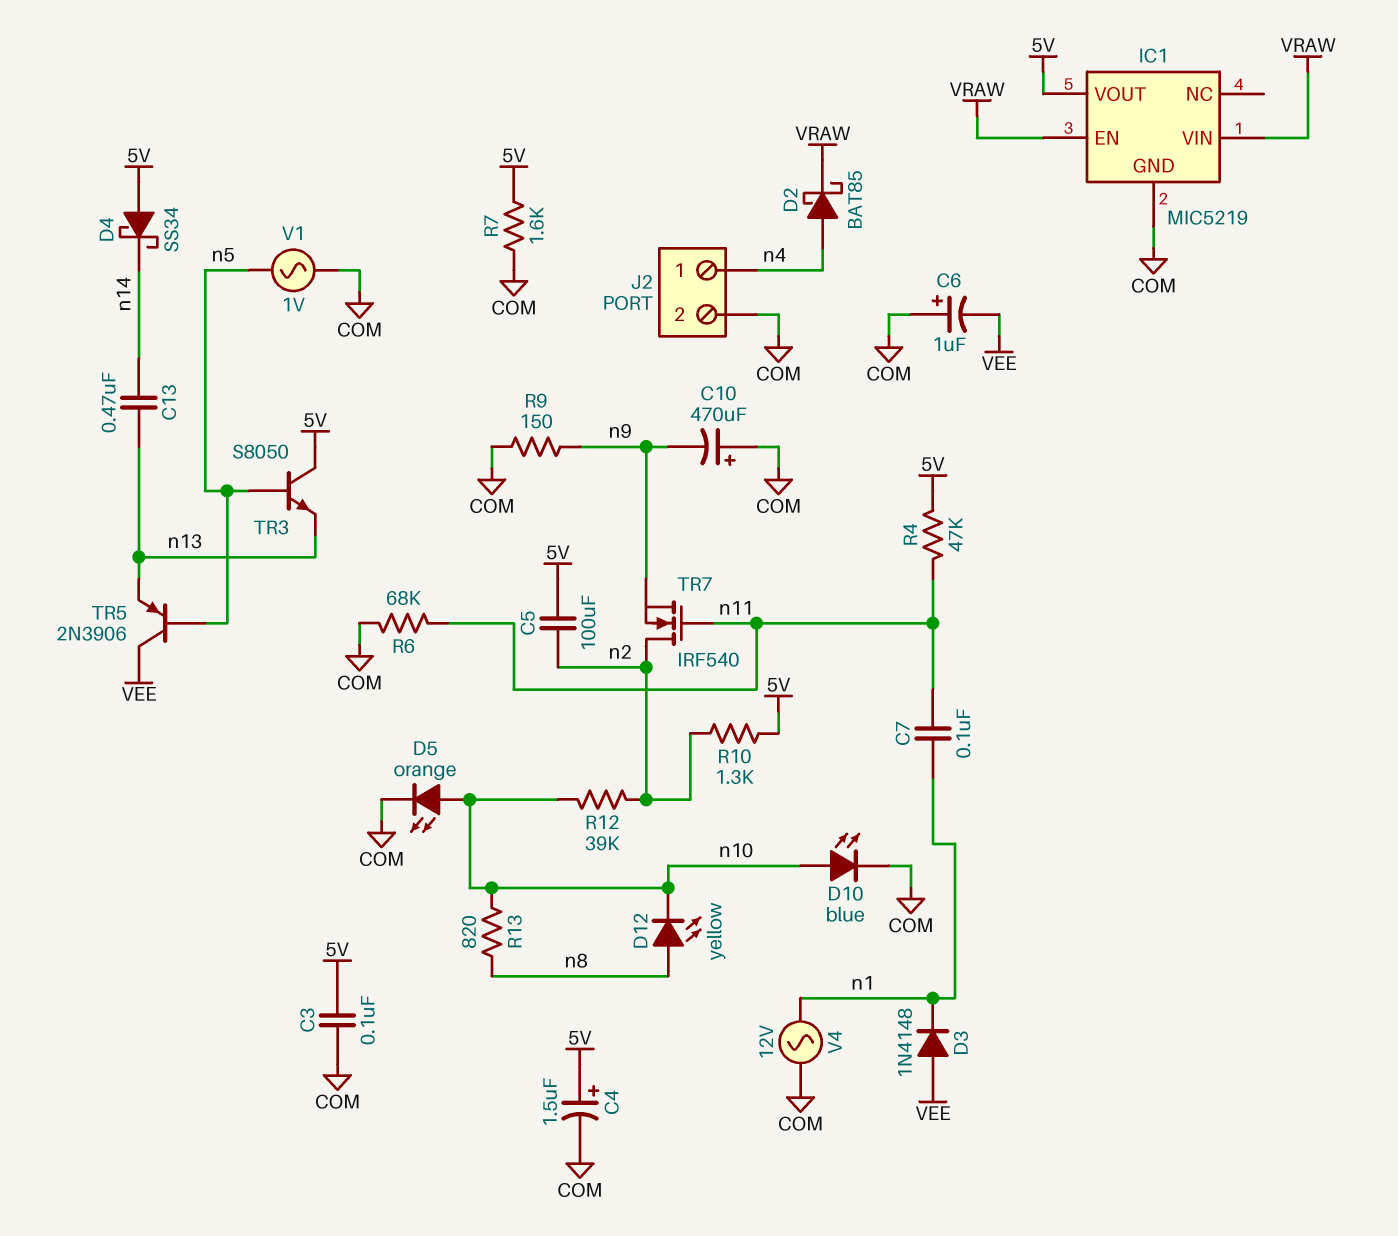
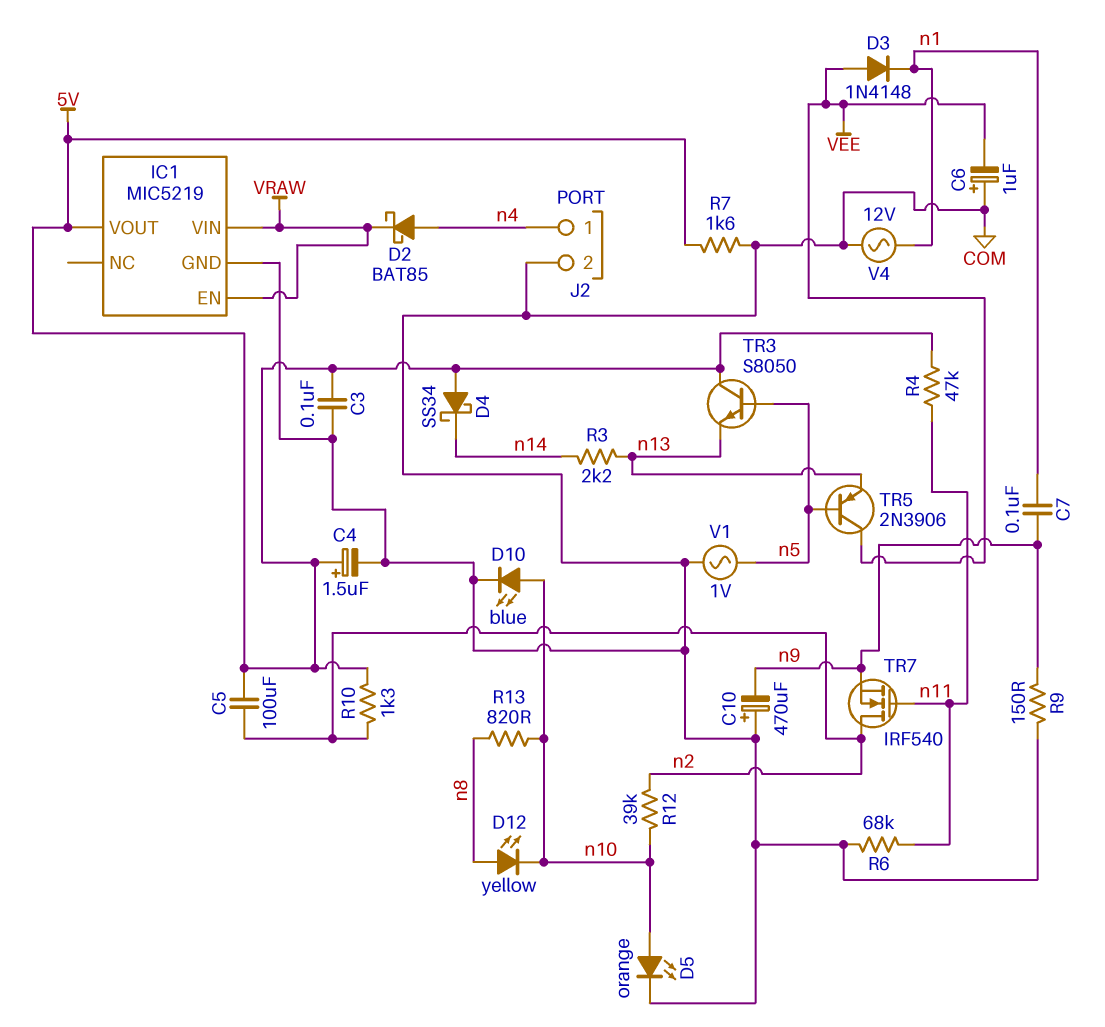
C7: 100nF (n1, n11) -> 100nF (n1, n9)
C13: 470nF (n13, n14) -> none
R3: none -> 2.2k (n13, n14)

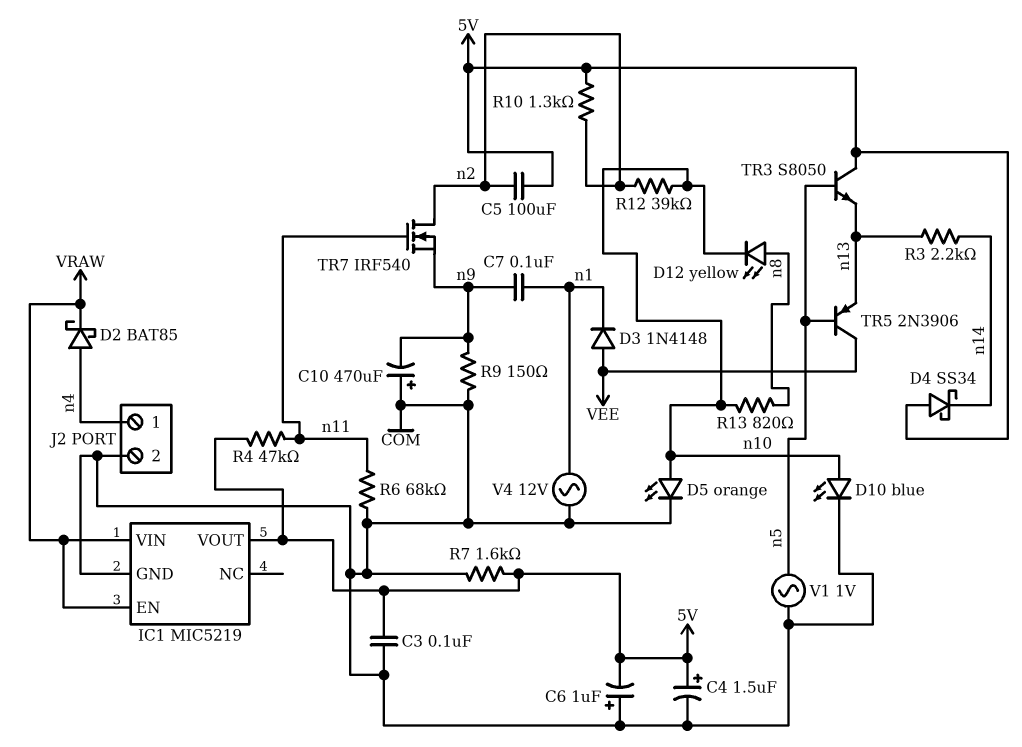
C6: 1uF (plus COM, minus VEE) -> 1uF (plus COM, minus 5V)

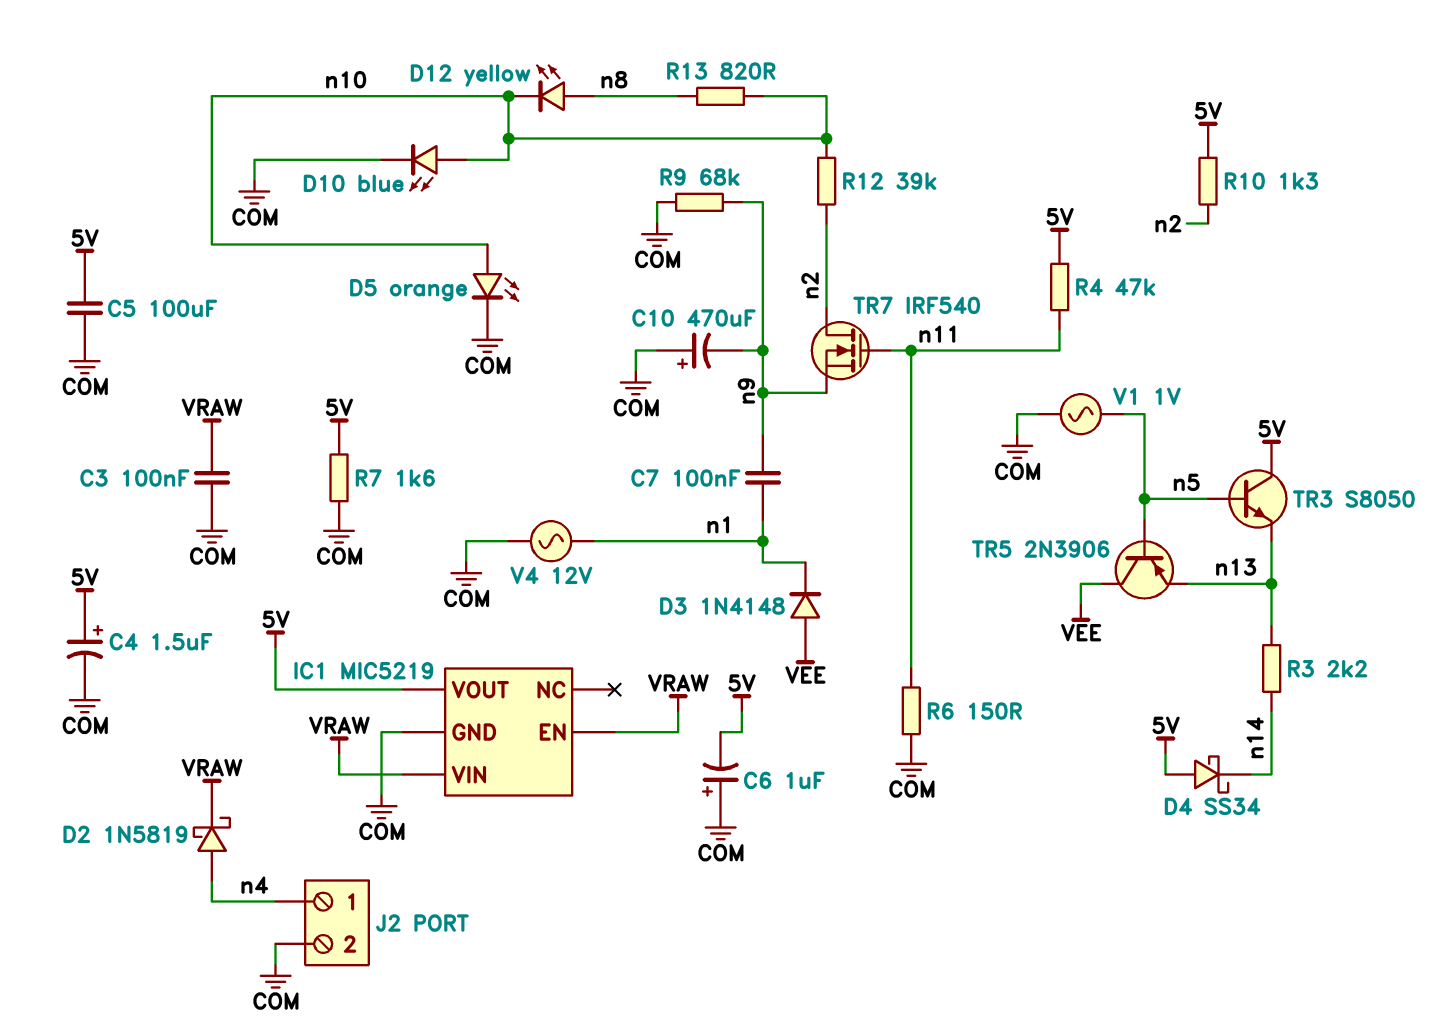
C3: 100nF (5V, COM) -> 100nF (COM, VRAW)
C5: 100uF (5V, n2) -> 100uF (5V, COM)
D2: schottky BAT85 (A n4, K VRAW) -> schottky 1N5819 (A n4, K VRAW)
R6: 68k (COM, n11) -> 150 (COM, n11)
R9: 150 (COM, n9) -> 68k (COM, n9)

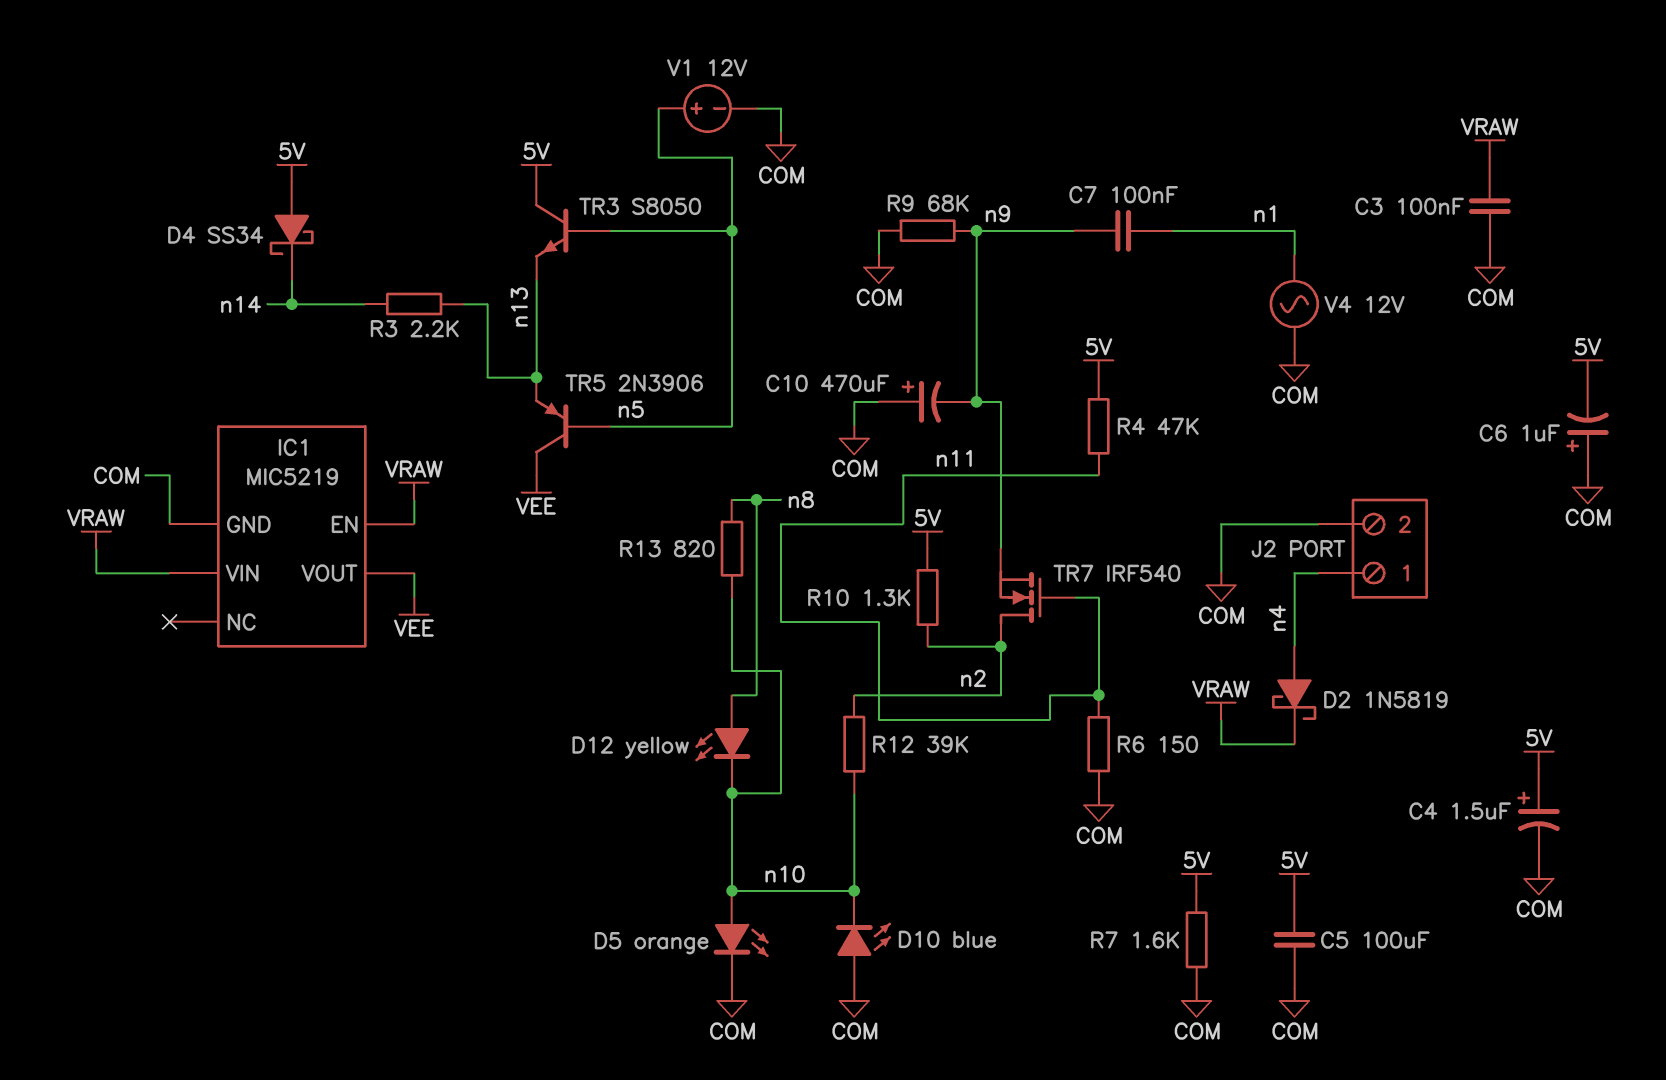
D3: diode 1N4148 (A VEE, K n1) -> none
D10: LED blue (A n10, K COM) -> LED blue (A COM, K n10)
IC1 pin VOUT: 5V -> VEE
V1: AC 1V (COM, n5) -> 12V (plus n5, minus COM)

